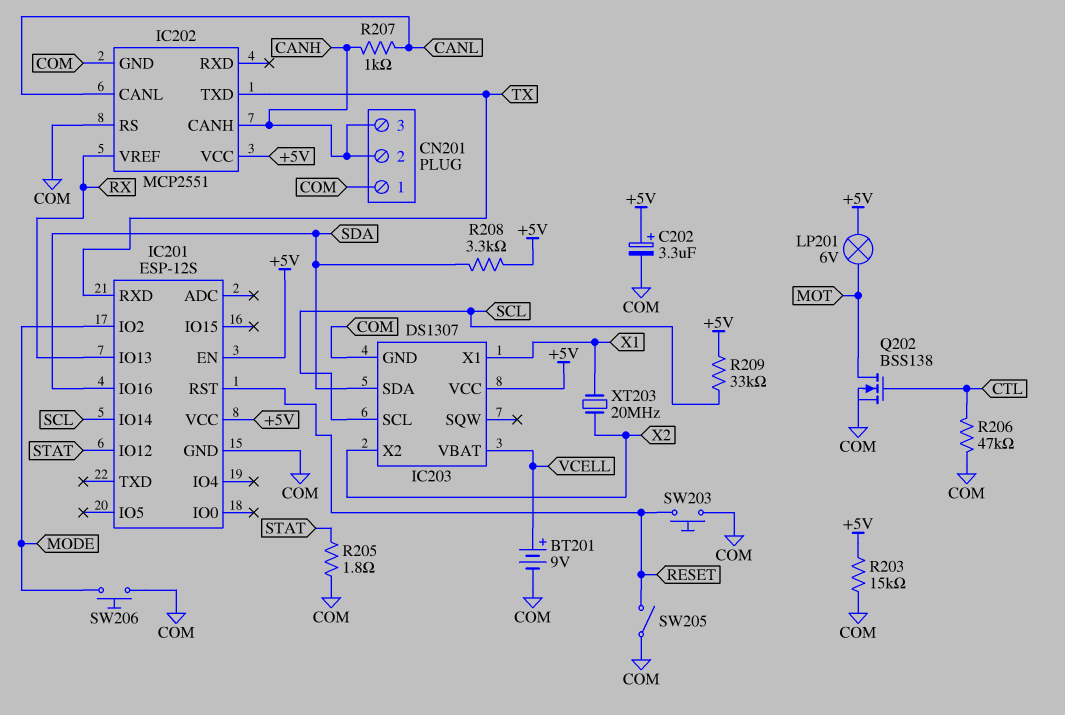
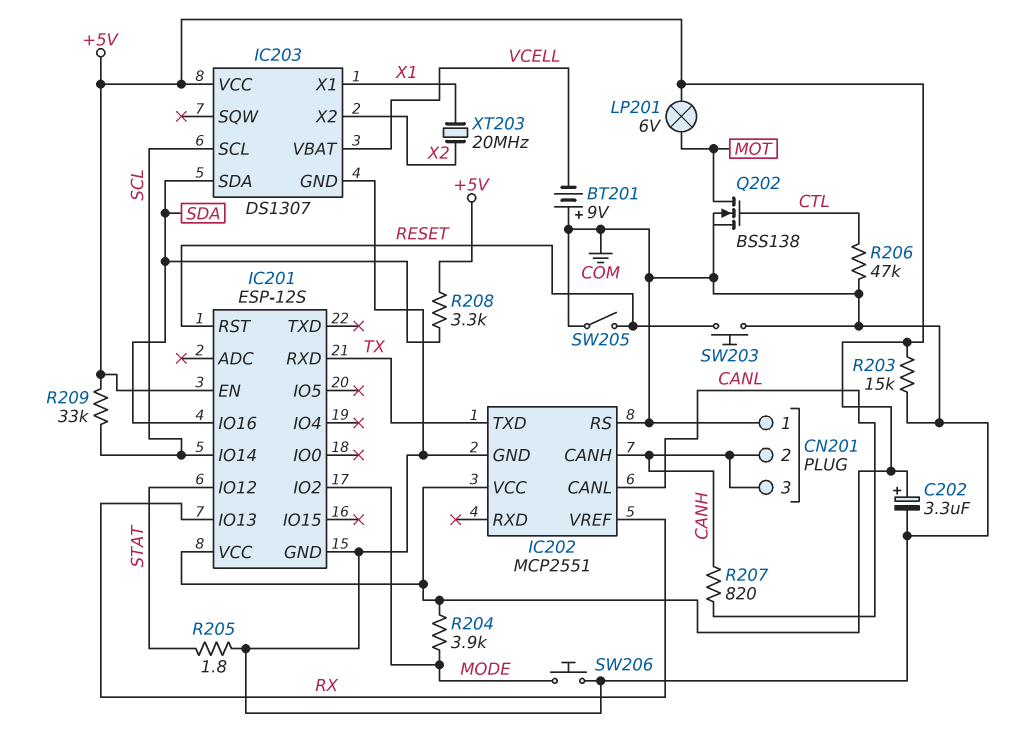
BT201: 9V (plus VCELL, minus COM) -> 9V (plus COM, minus VCELL)
R204: none -> 3.9k (+5V, MODE)
R207: 1k (CANH, CANL) -> 820 (CANH, CANL)

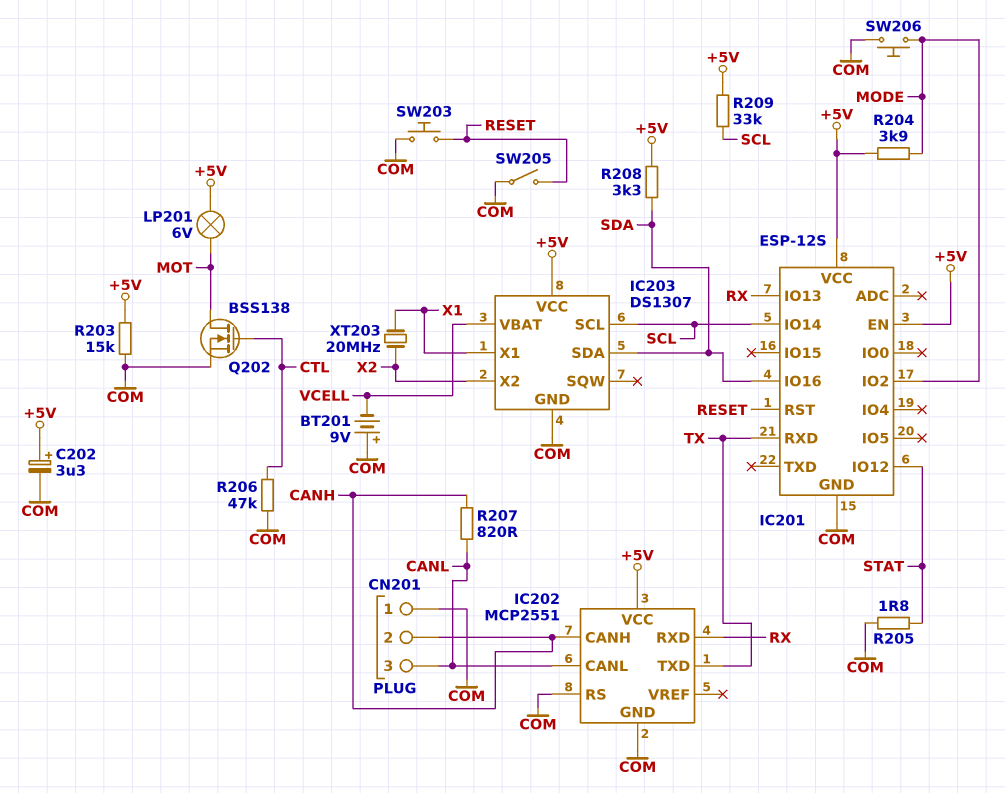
CN201 pin 3: CANH -> CANL
IC202 pin RXD: none -> RX
IC202 pin VREF: RX -> none

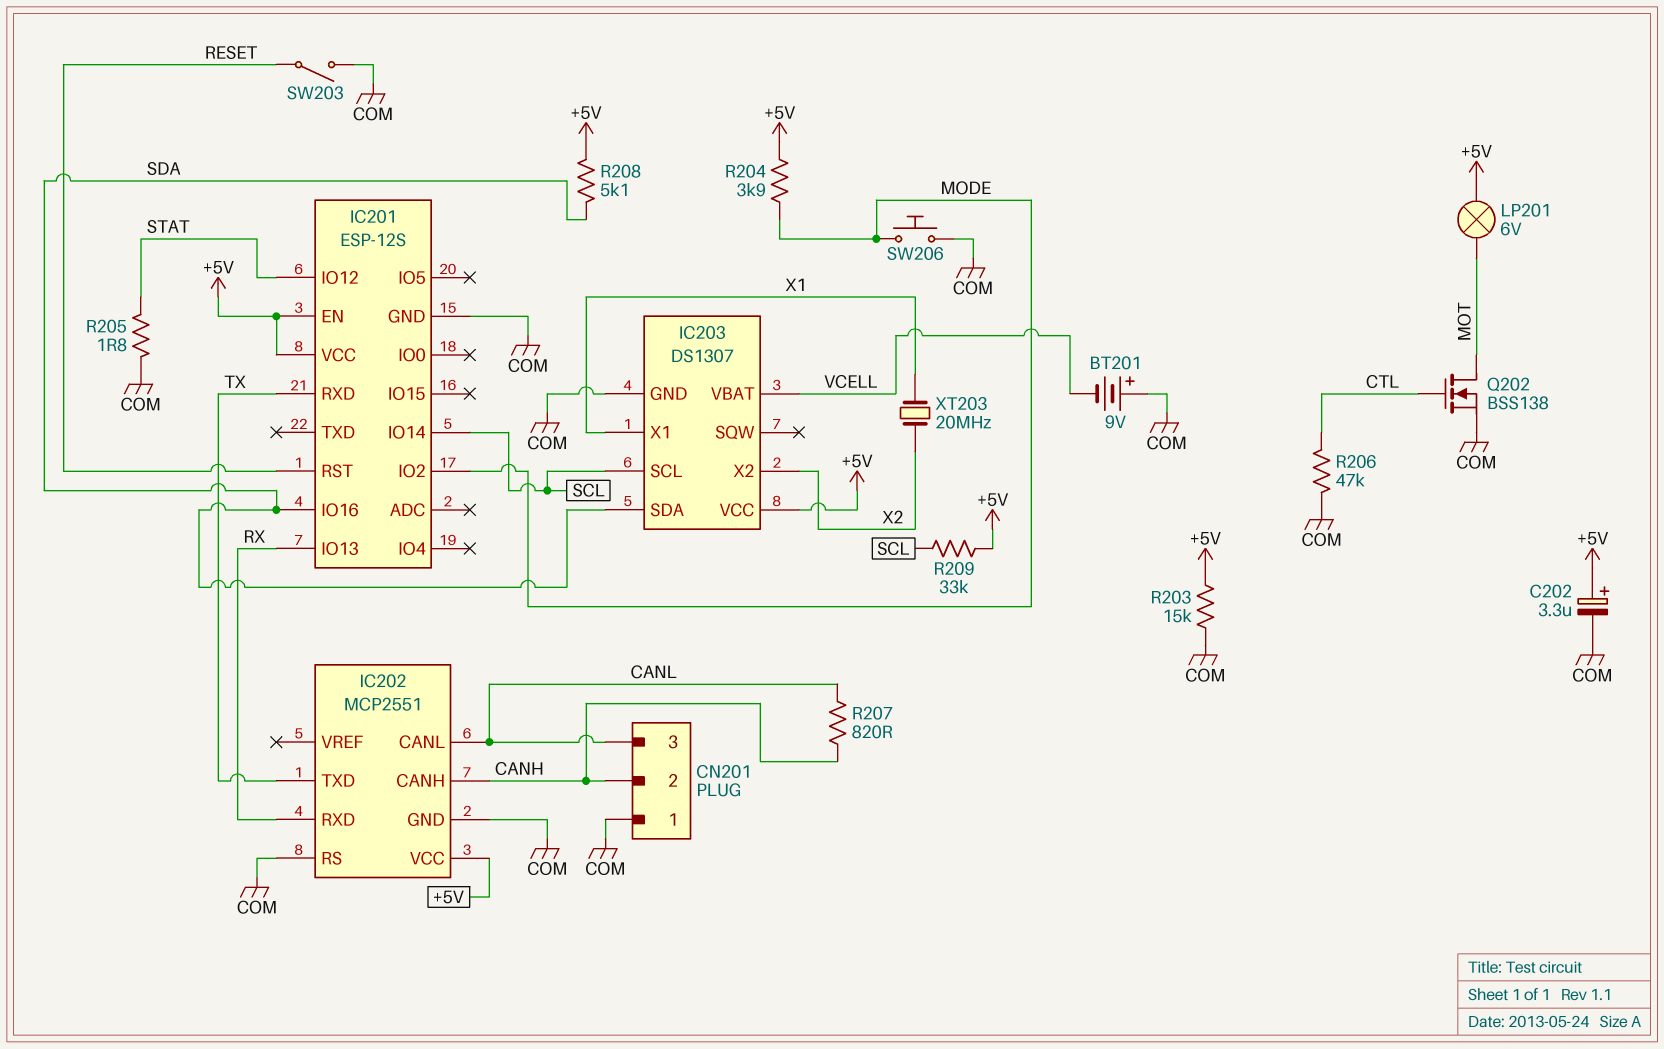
R208: 3.3k (+5V, SDA) -> 5.1k (+5V, SDA)
SW203: button (COM, RESET) -> switch (COM, RESET)
SW205: switch (COM, RESET) -> none

